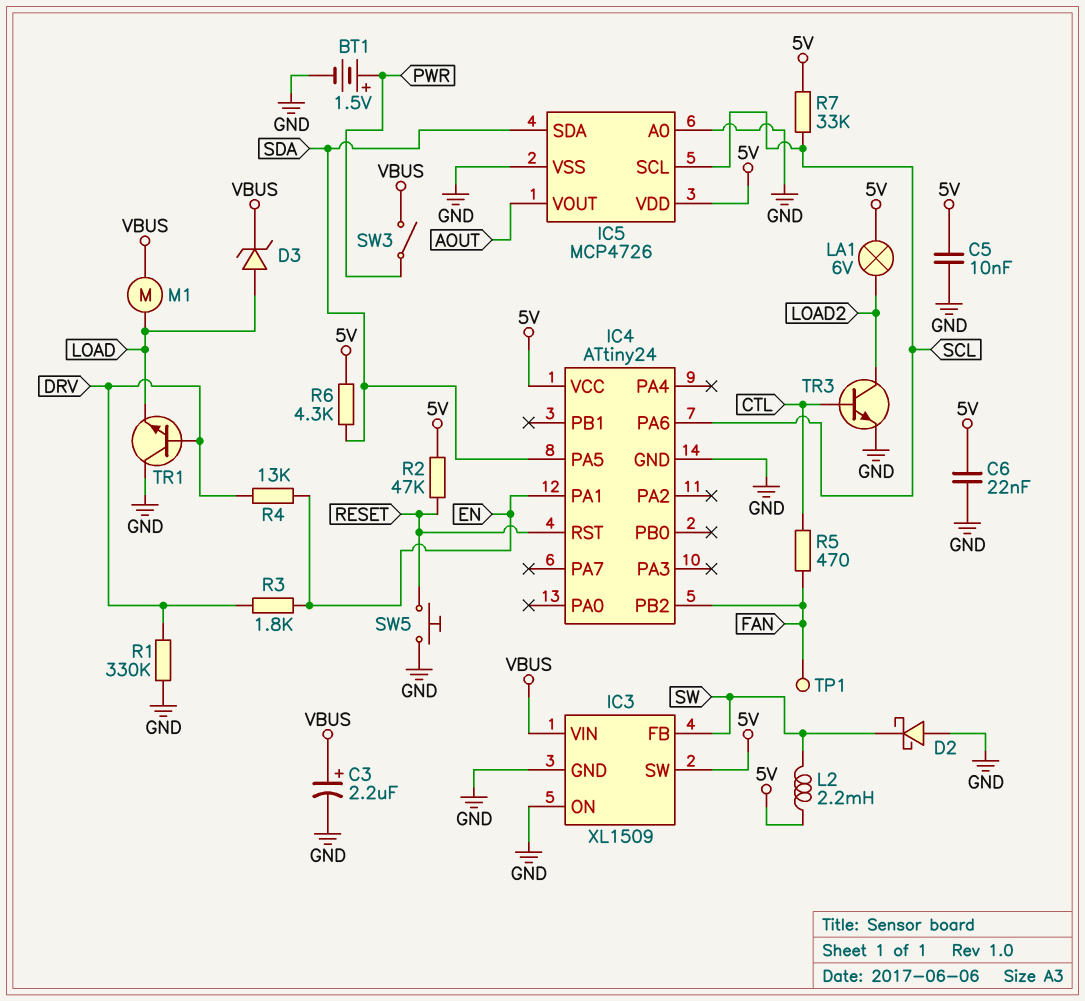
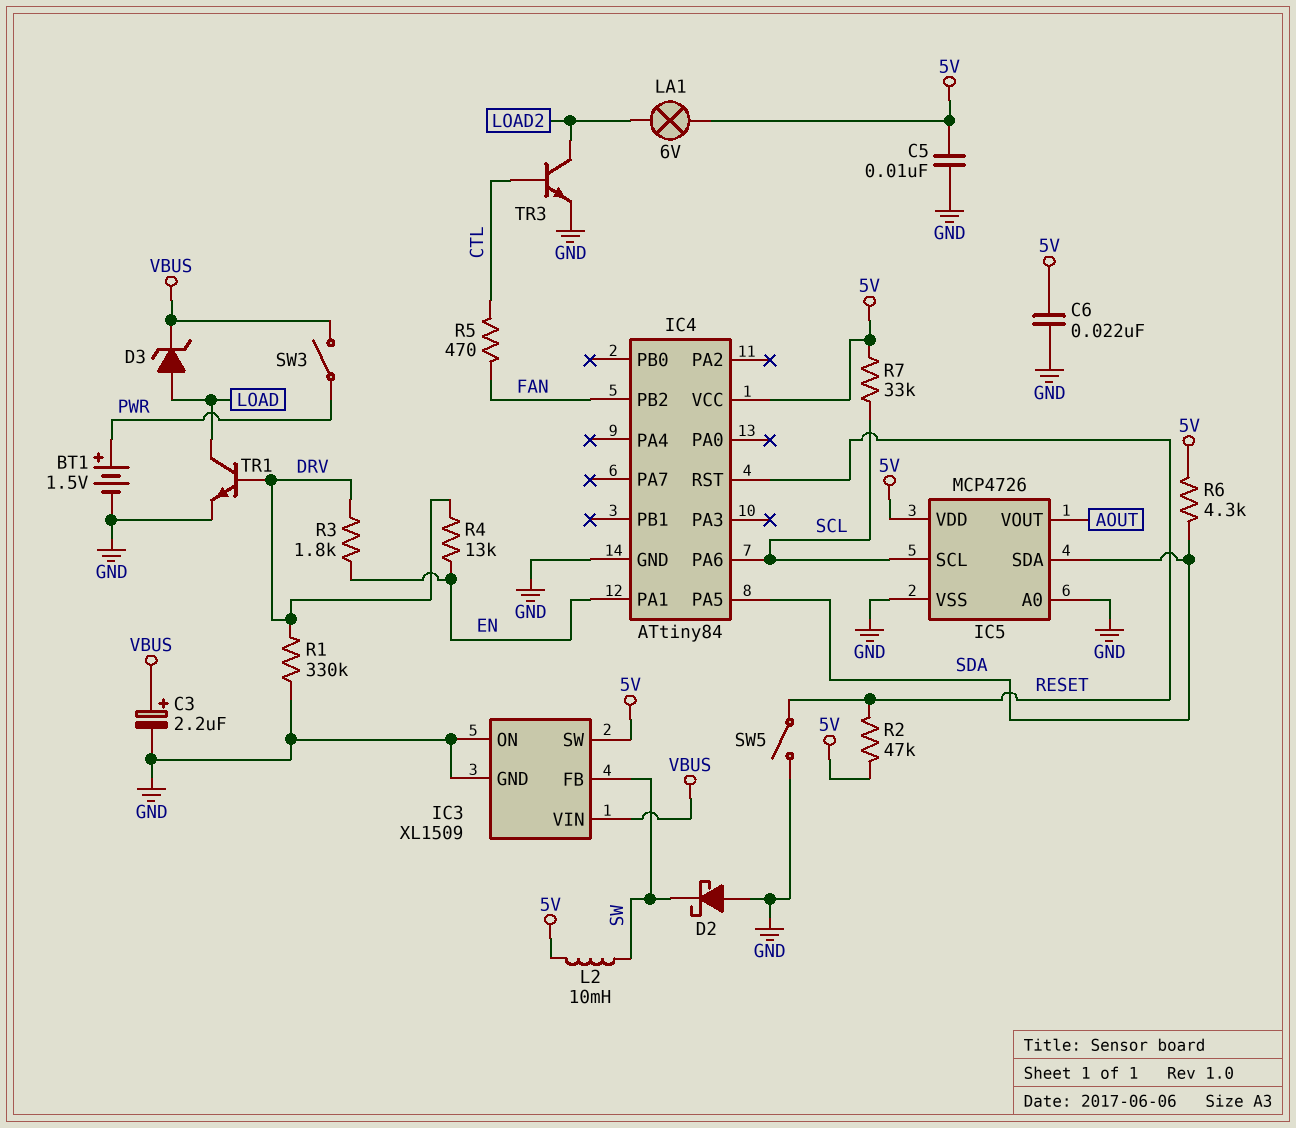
IC4: ATtiny24 -> ATtiny84
L2: 2.2mH (5V, SW) -> 10mH (5V, SW)
M1: motor (LOAD, VBUS) -> none
SW5: button (GND, RESET) -> switch (GND, RESET)
TP1: test point (FAN) -> none
TR1: NPN (B DRV, C GND, E LOAD) -> NPN (B DRV, C LOAD, E GND)

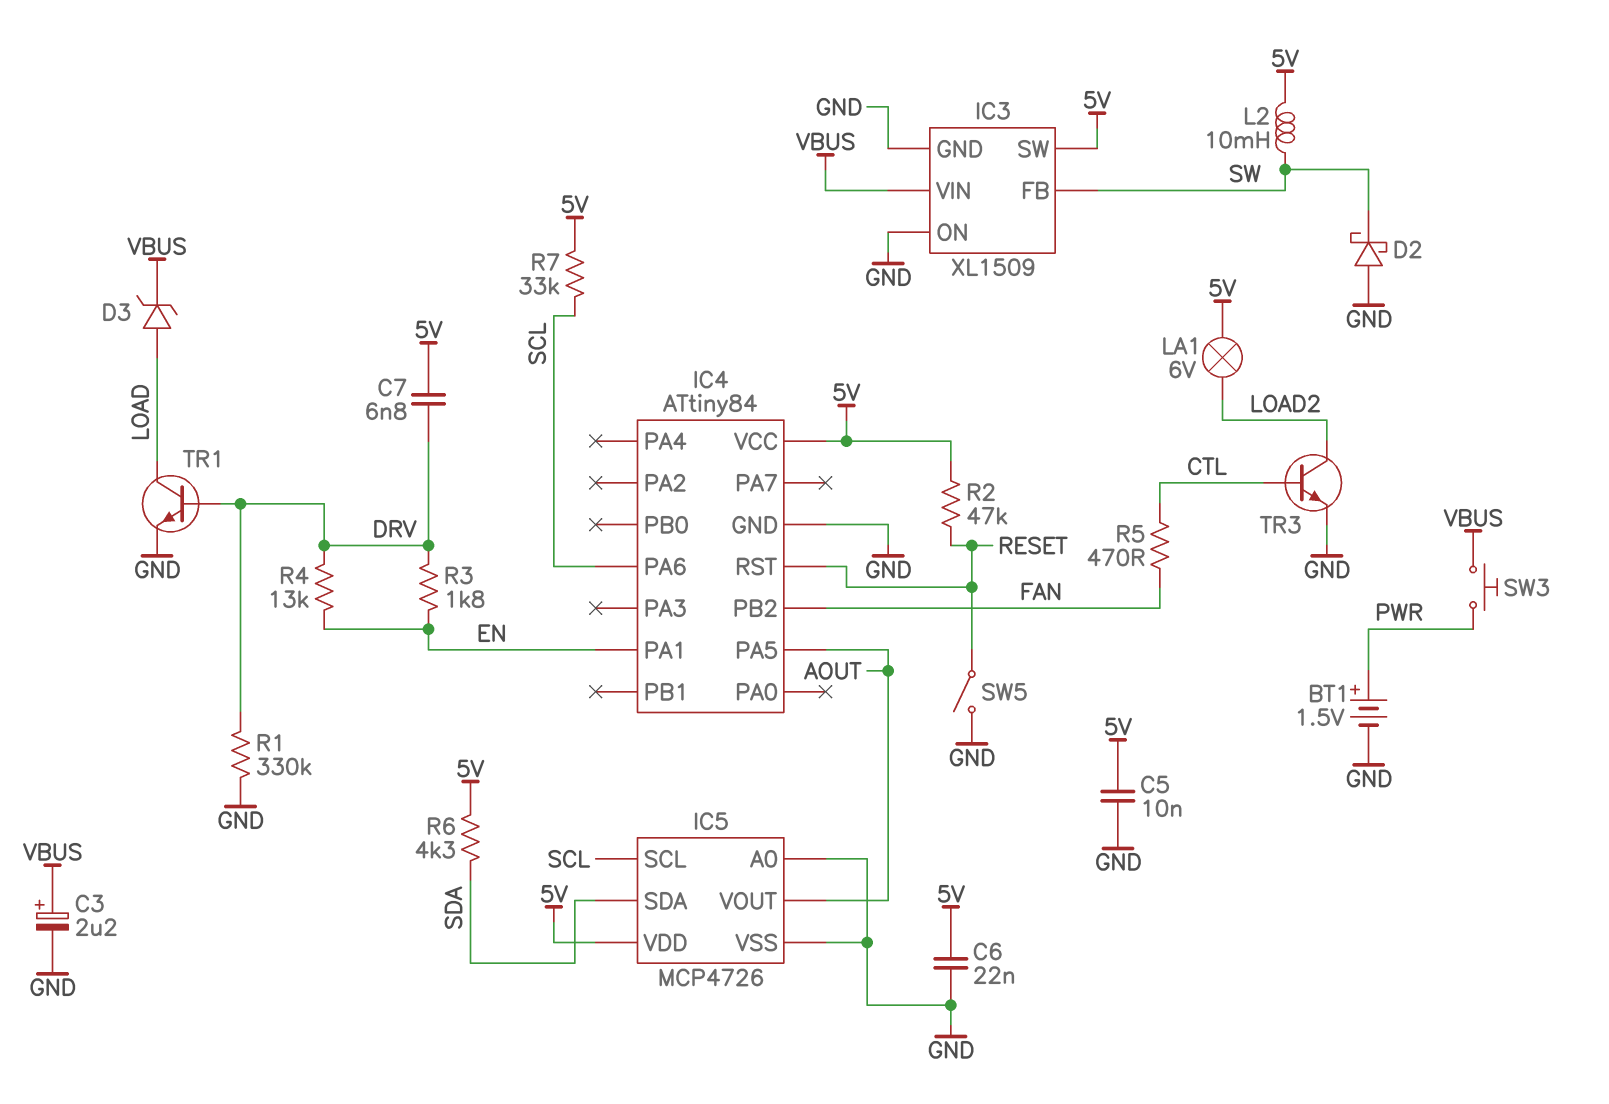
C7: none -> 6.8nF (5V, DRV)
IC4 pin PA5: SDA -> AOUT
SW3: switch (PWR, VBUS) -> button (PWR, VBUS)

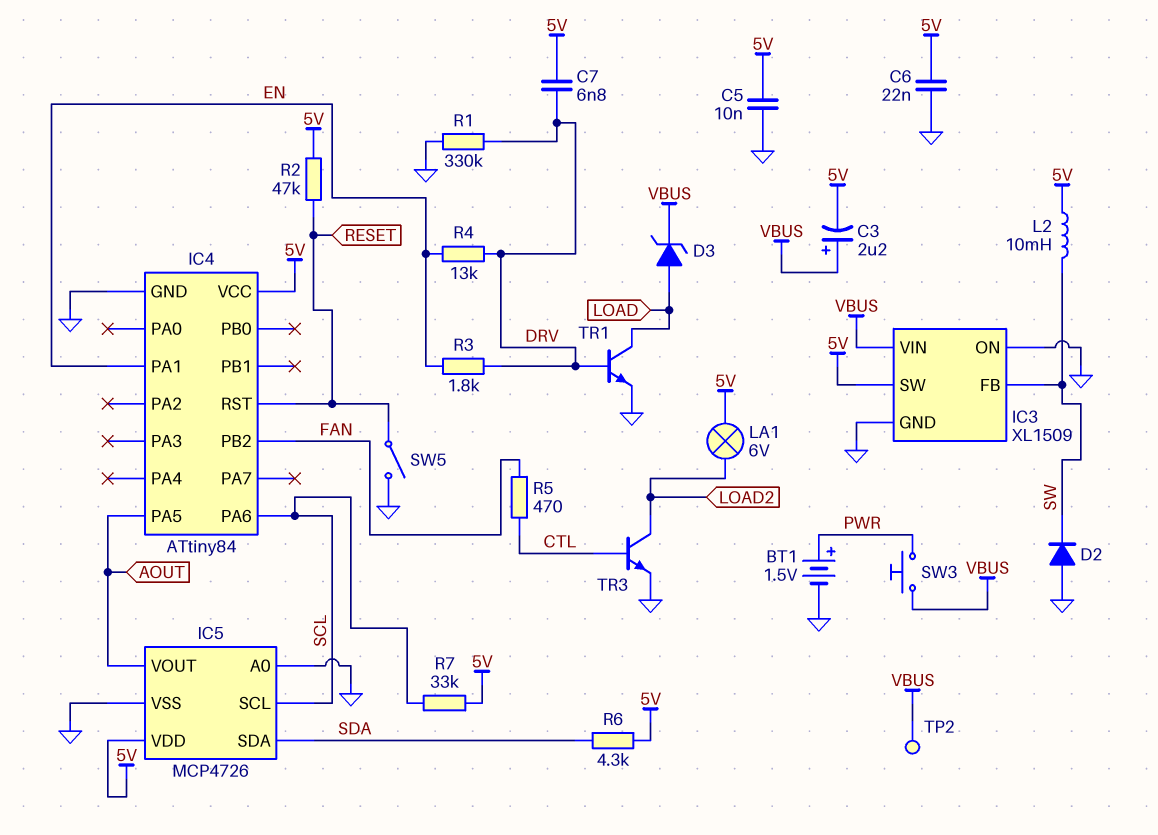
C3: 2.2uF (plus VBUS, minus GND) -> 2.2uF (plus VBUS, minus 5V)
D2: schottky (A GND, K SW) -> diode (A GND, K SW)
TP2: none -> test point (VBUS)

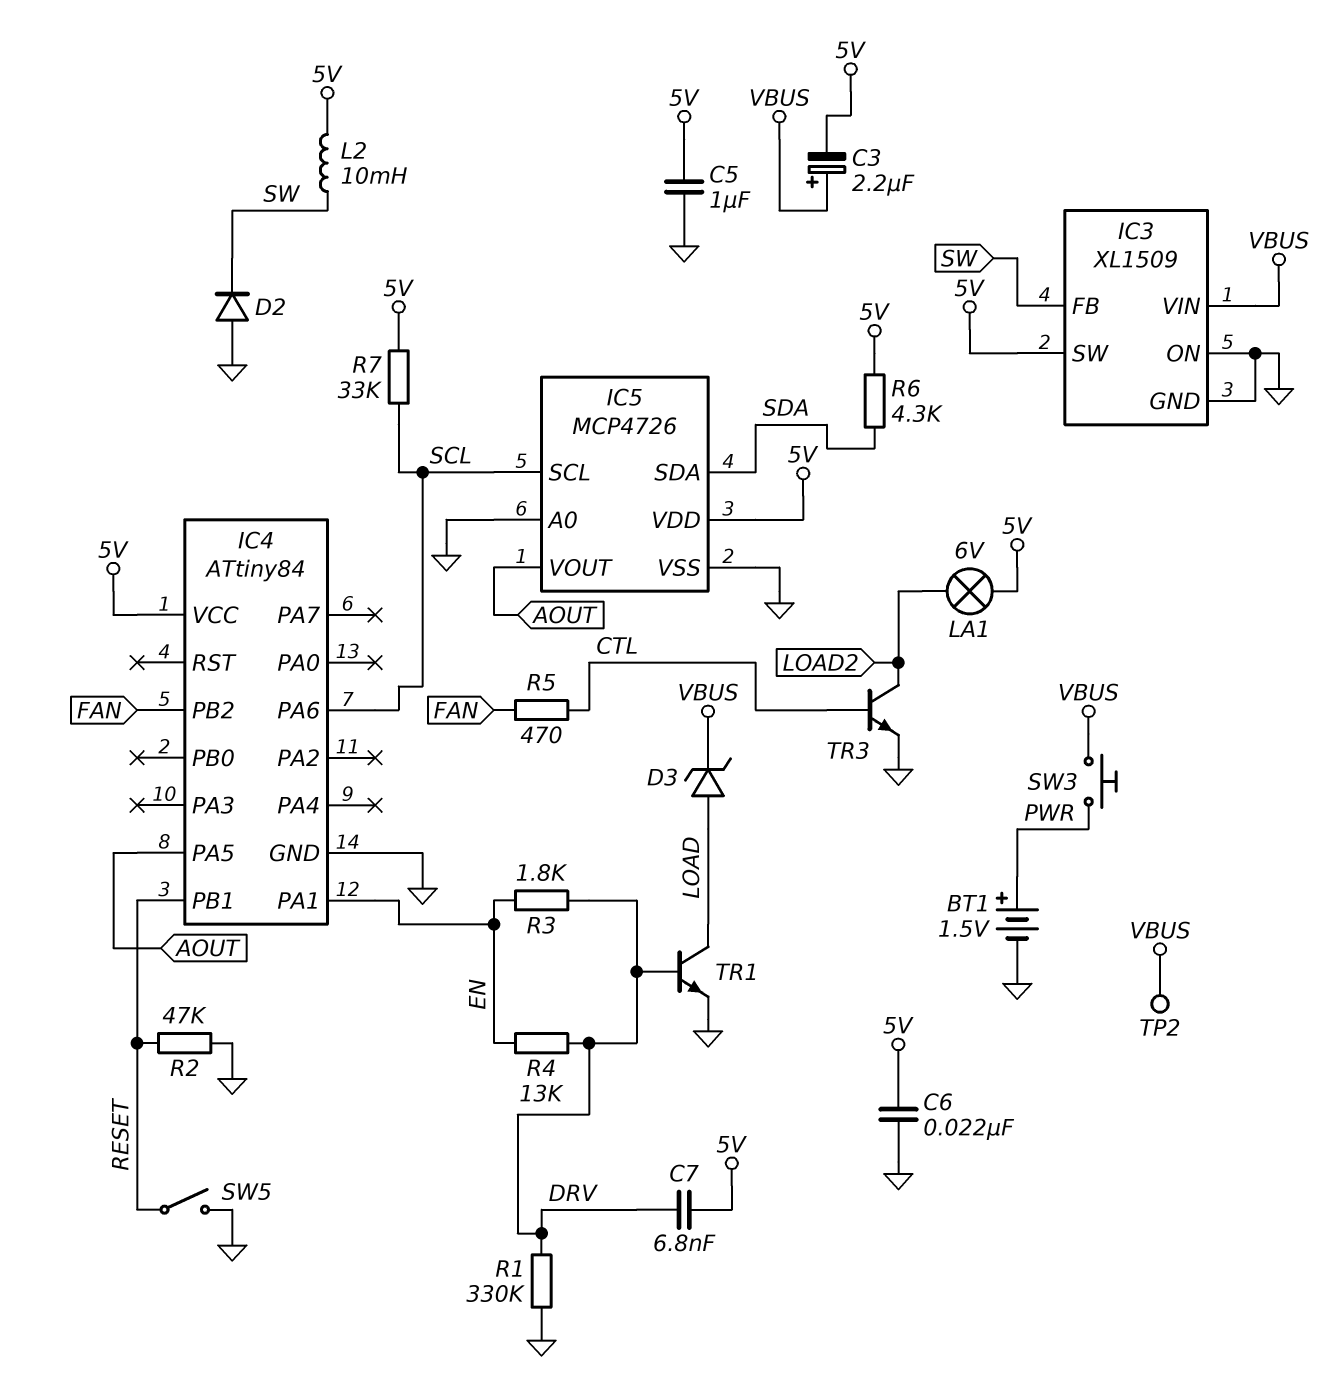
C5: 10nF (5V, GND) -> 1uF (5V, GND)
IC4 pin PB1: none -> RESET
IC4 pin RST: RESET -> none
R2: 47k (5V, RESET) -> 47k (GND, RESET)

